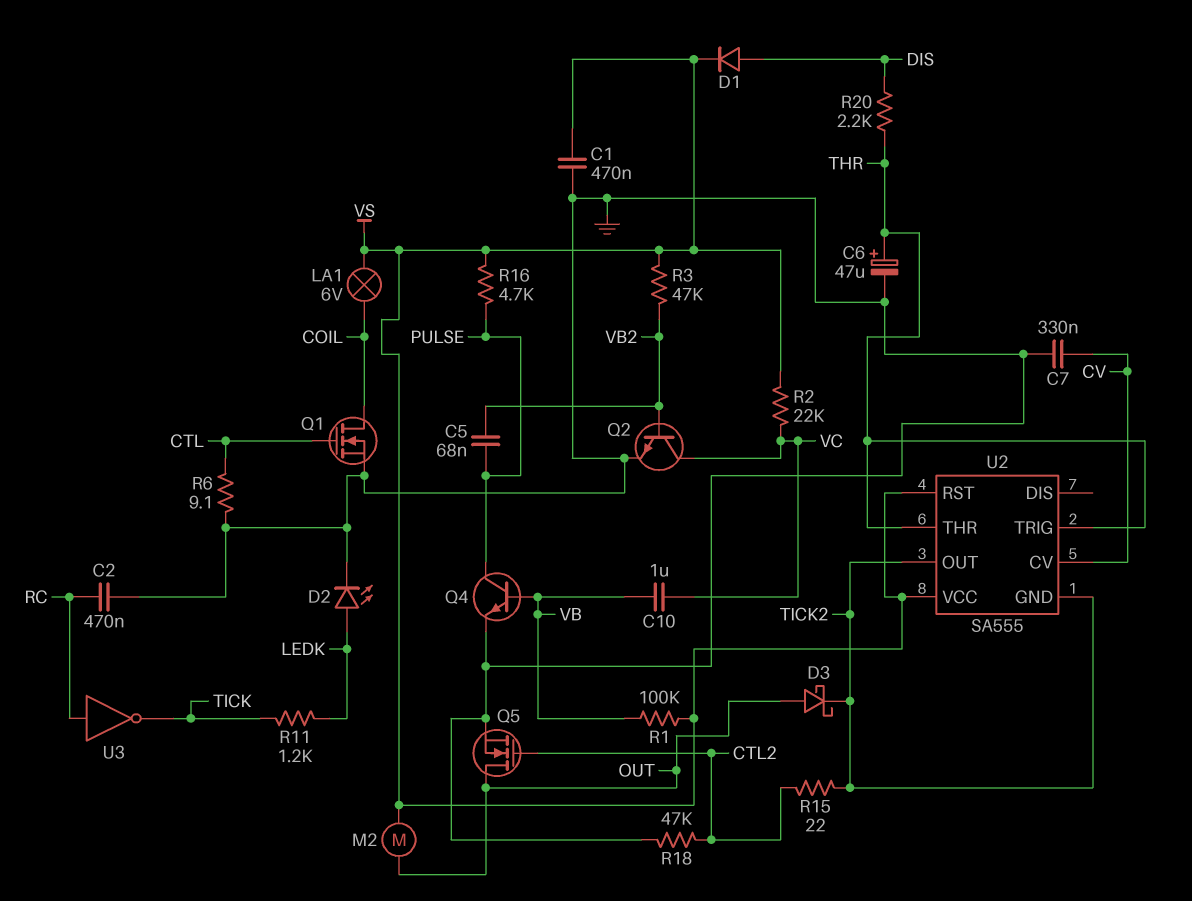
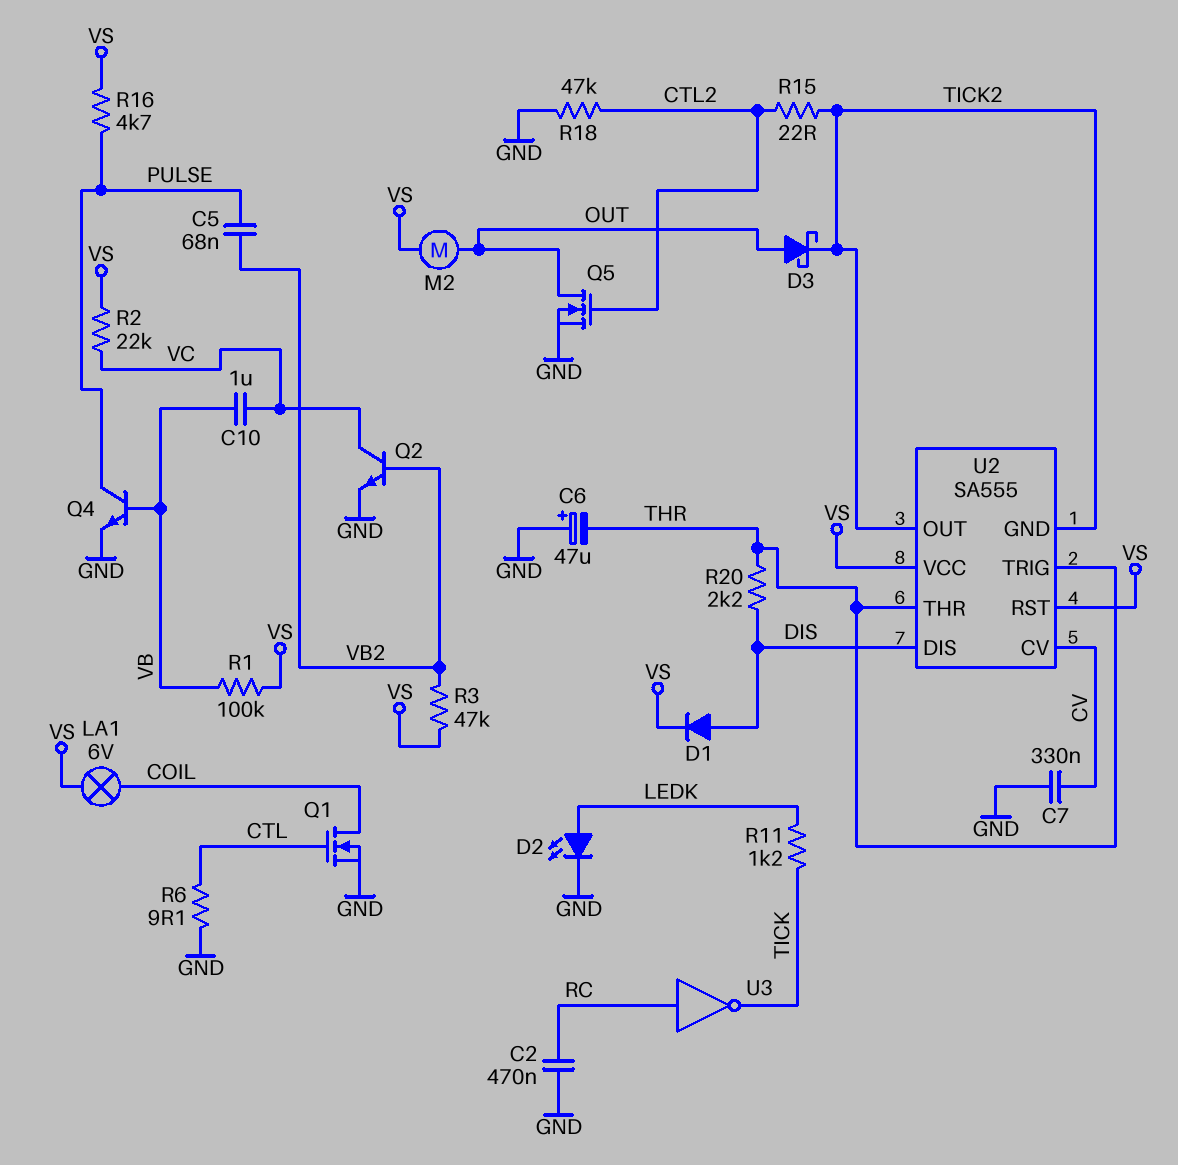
C1: 470nF (GND, VS) -> none
C6: 47uF (plus THR, minus GND) -> 47uF (plus GND, minus THR)
U2 pin DIS: none -> DIS

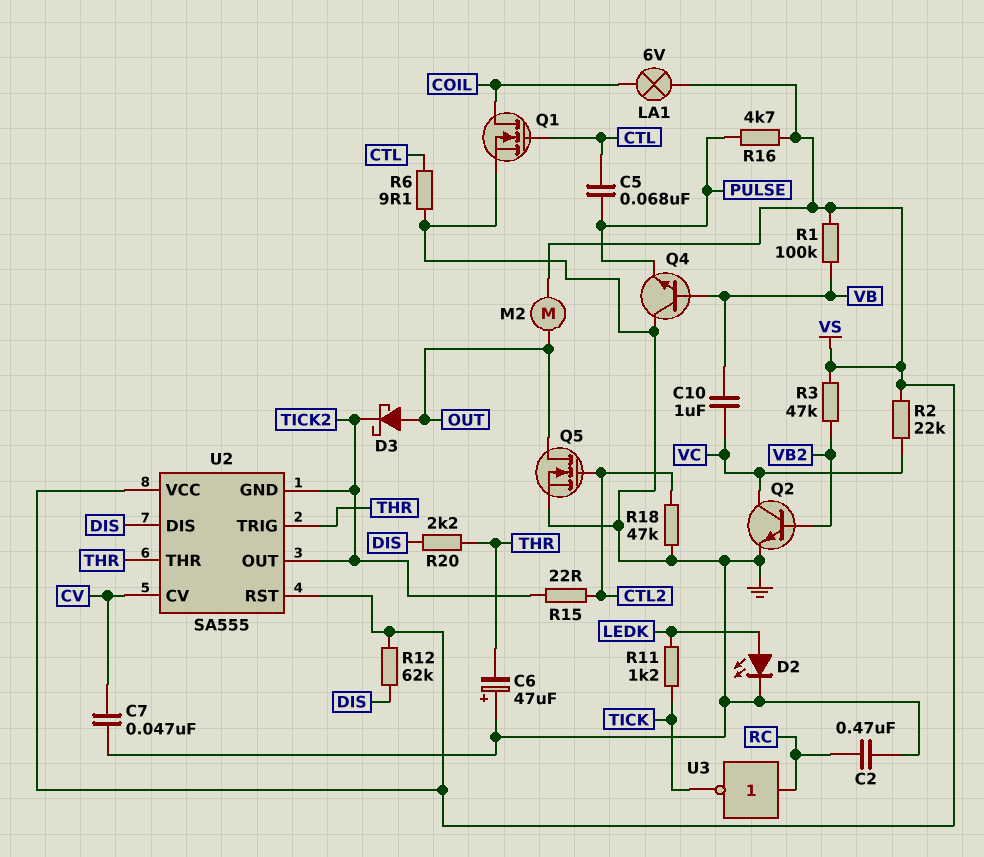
C5: 68nF (PULSE, VB2) -> 68nF (CTL, PULSE)
C7: 330nF (CV, GND) -> 47nF (CV, GND)
D1: diode (A DIS, K VS) -> none
Q4: NPN (B VB, C PULSE, E GND) -> NPN (B VB, C GND, E PULSE)
R12: none -> 62k (DIS, VS)

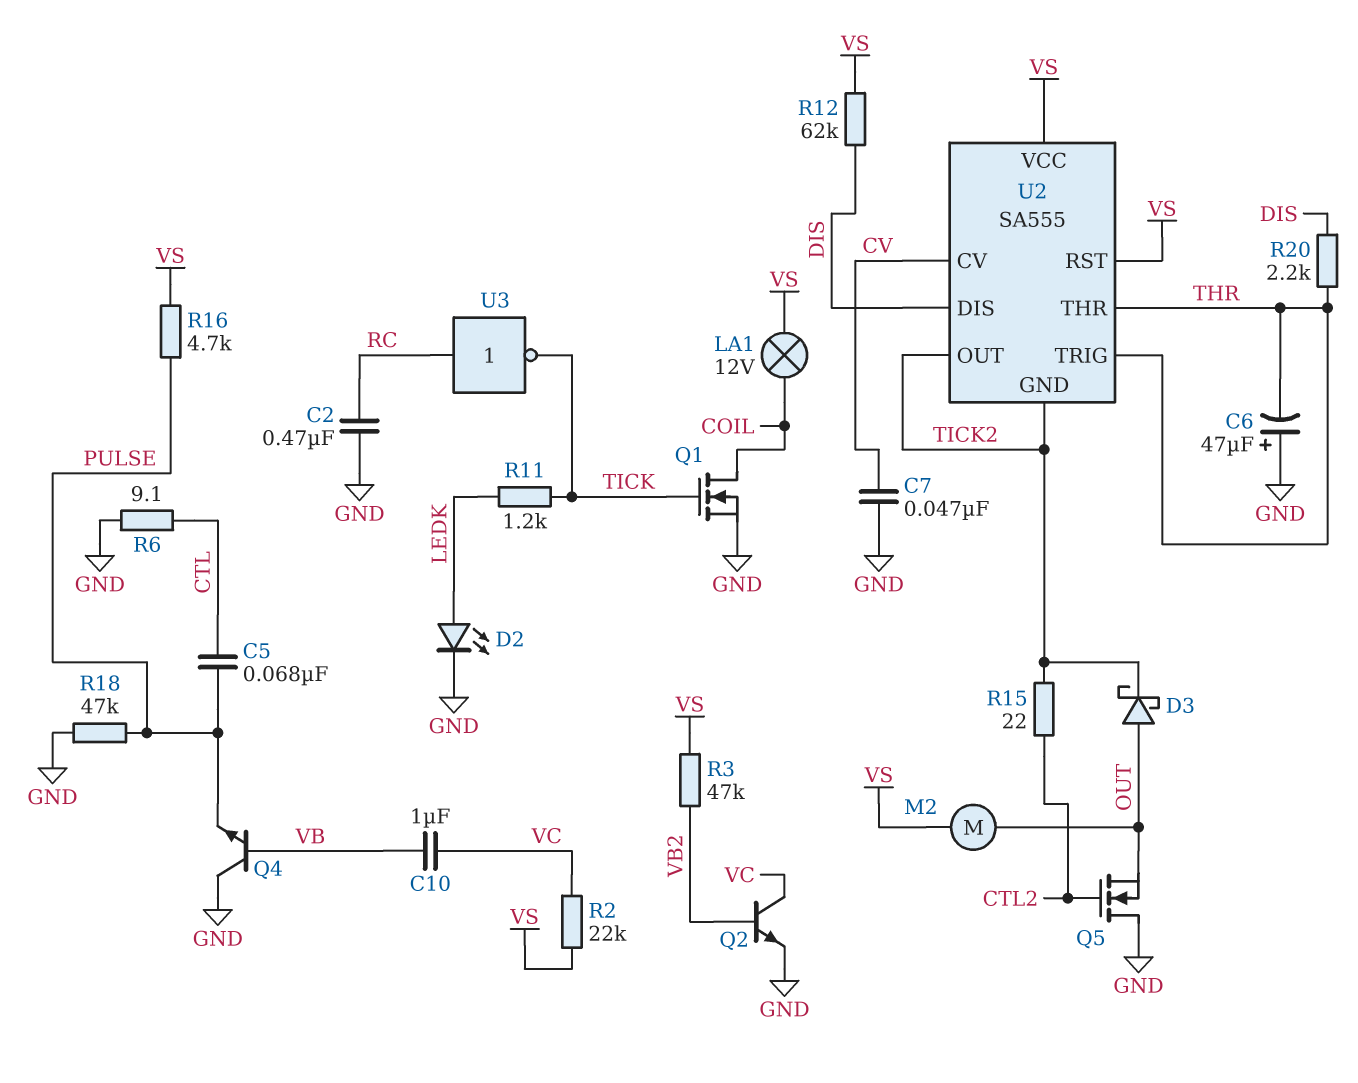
LA1: lamp 6V (COIL, VS) -> lamp 12V (COIL, VS)
Q1: NMOS (G CTL, D COIL, S GND) -> NMOS (G TICK, D COIL, S GND)
Q5: NMOS (G CTL2, D OUT, S GND) -> NMOS (G CTL2, D GND, S OUT)
R1: 100k (VB, VS) -> none
R18: 47k (CTL2, GND) -> 47k (GND, PULSE)

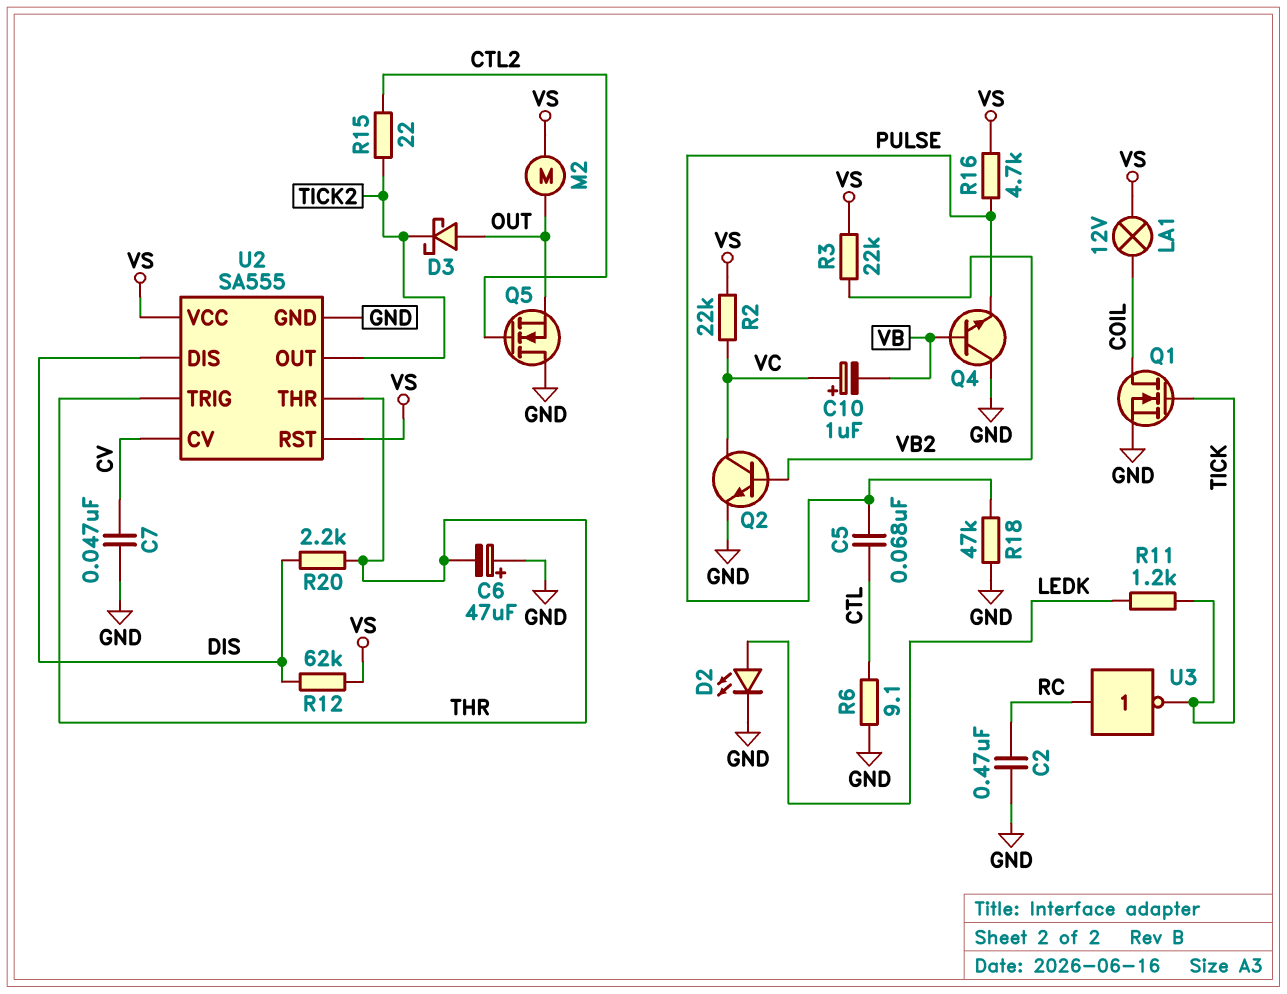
C10: 1uF (VB, VC) -> 1uF (plus VC, minus VB)
R3: 47k (VB2, VS) -> 22k (VB2, VS)
U2 pin GND: TICK2 -> GND

